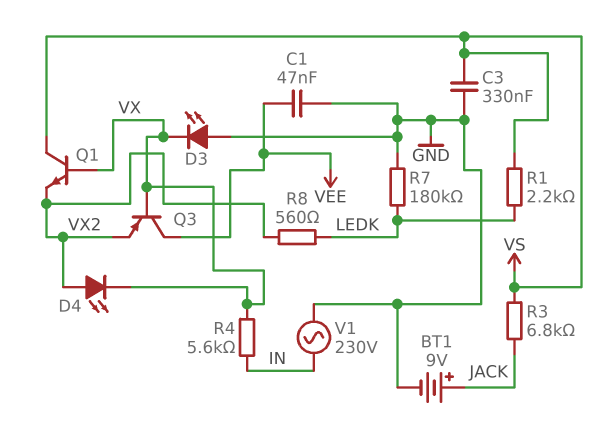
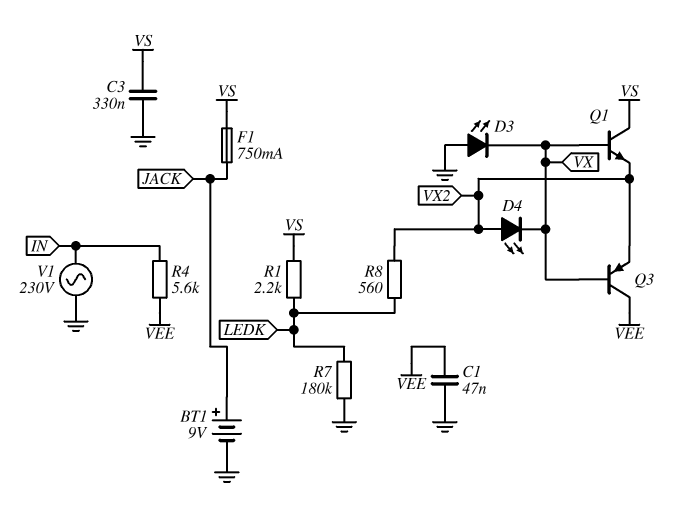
F1: none -> 750mA (JACK, VS)
R3: 6.8k (JACK, VS) -> none
R4: 5.6k (IN, VX) -> 5.6k (IN, VEE)

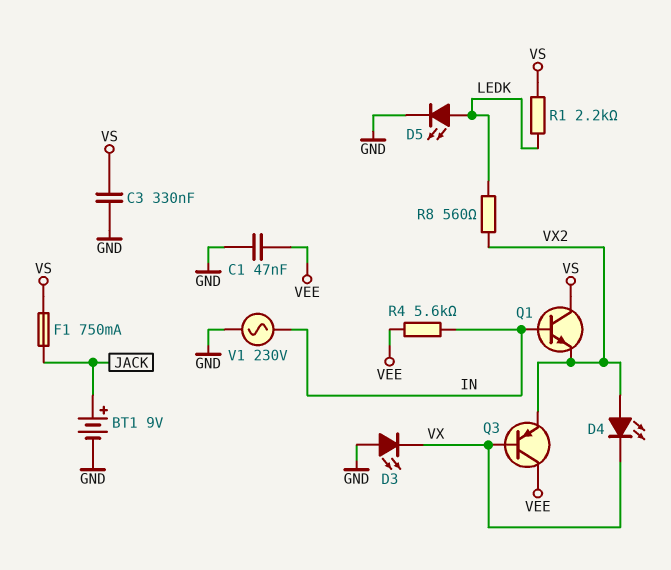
D5: none -> LED (A LEDK, K GND)
Q1: NPN (B VX, C VS, E VX2) -> NPN (B IN, C VS, E VX2)
R7: 180k (GND, LEDK) -> none

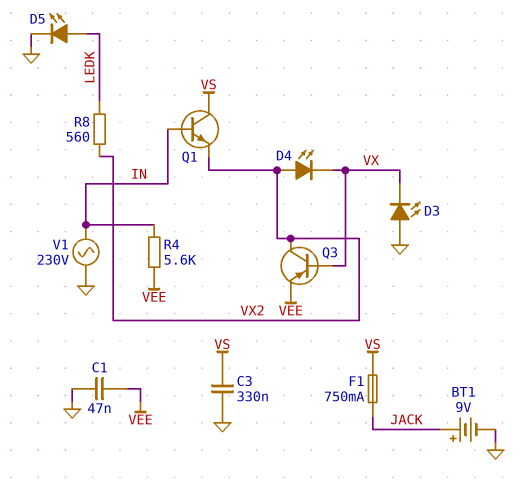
Q3: PNP (B VX, C VEE, E VX2) -> PNP (B VX, C VX2, E VEE)
R1: 2.2k (LEDK, VS) -> none

